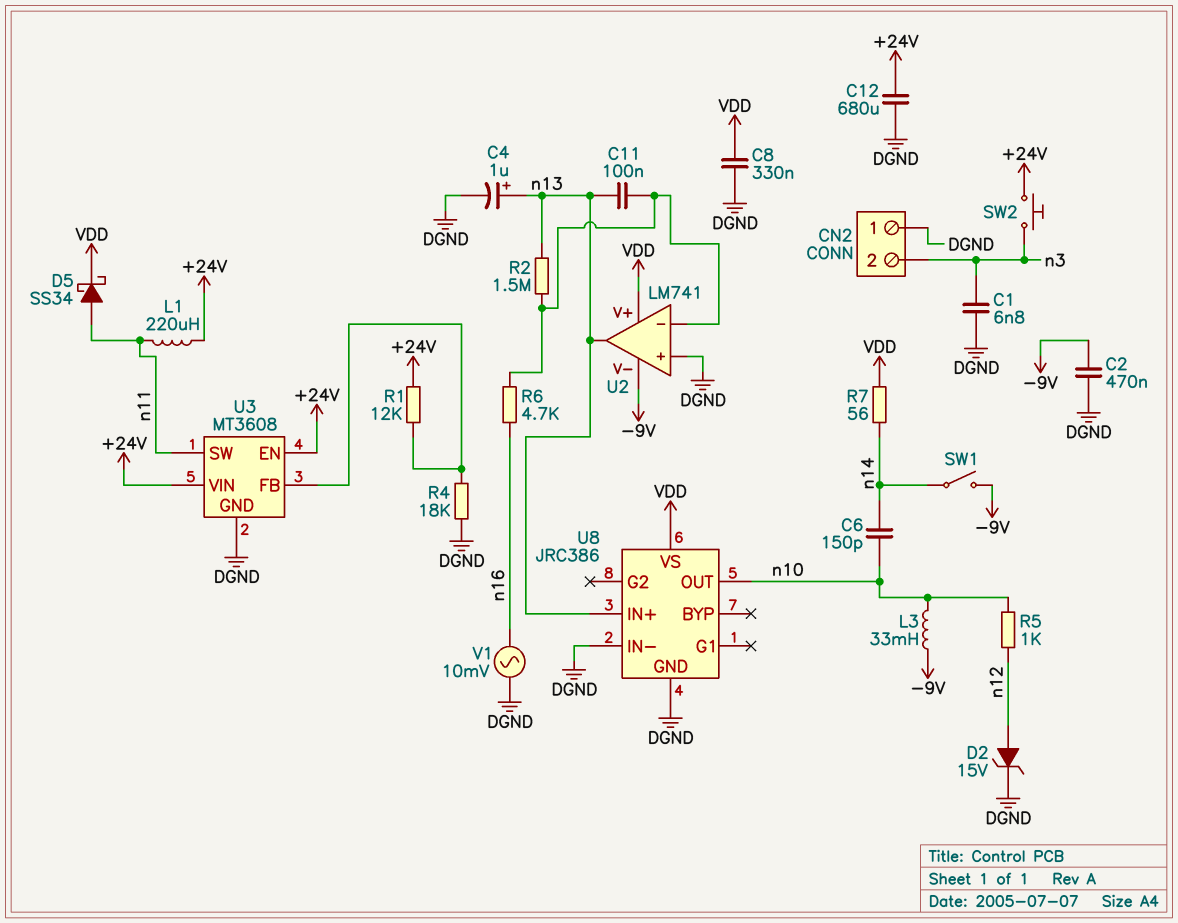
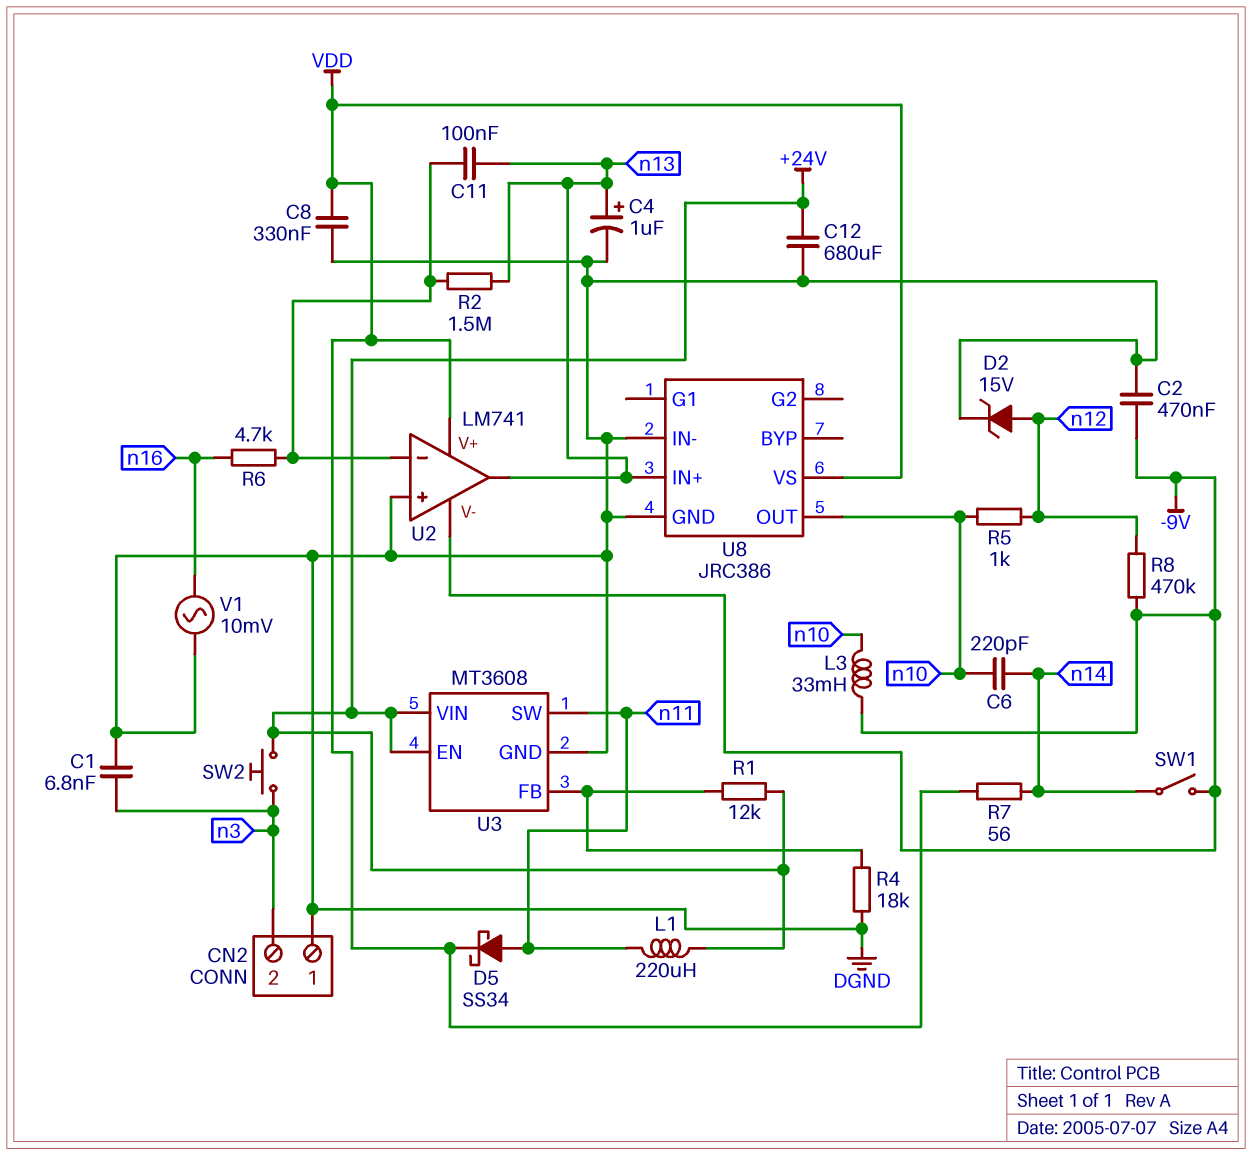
C6: 150pF (n10, n14) -> 220pF (n10, n14)
R8: none -> 470k (-9V, n12)

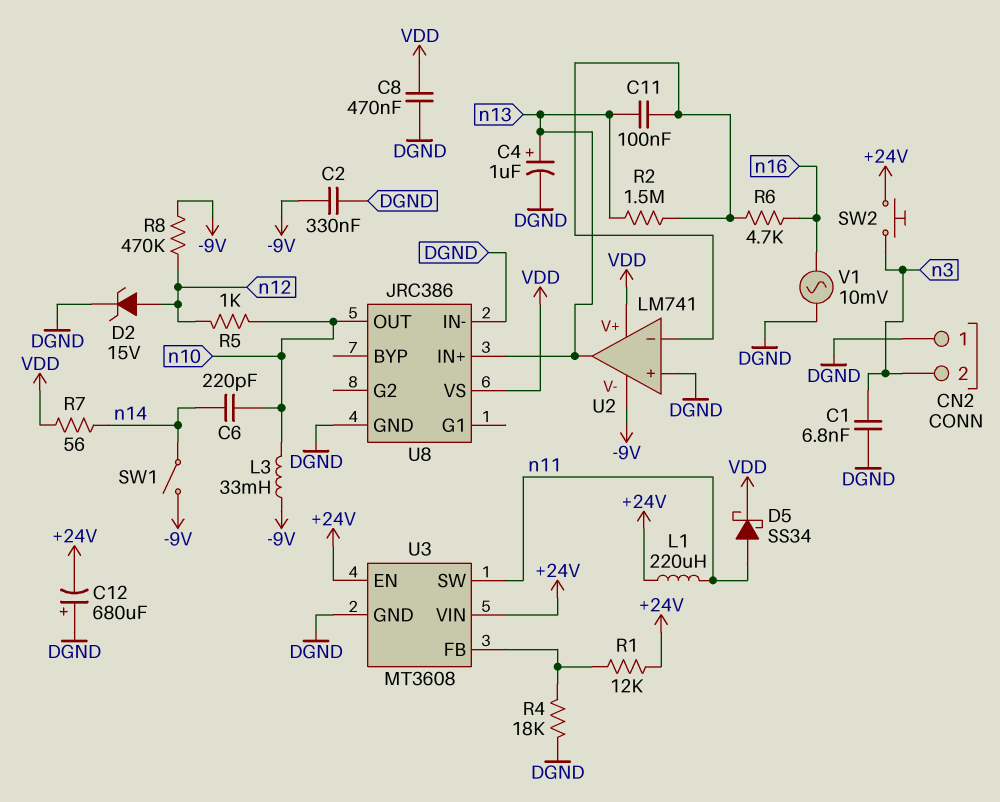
C2: 470nF (-9V, DGND) -> 330nF (-9V, DGND)
C8: 330nF (DGND, VDD) -> 470nF (DGND, VDD)
C12: 680uF (+24V, DGND) -> 680uF (plus DGND, minus +24V)

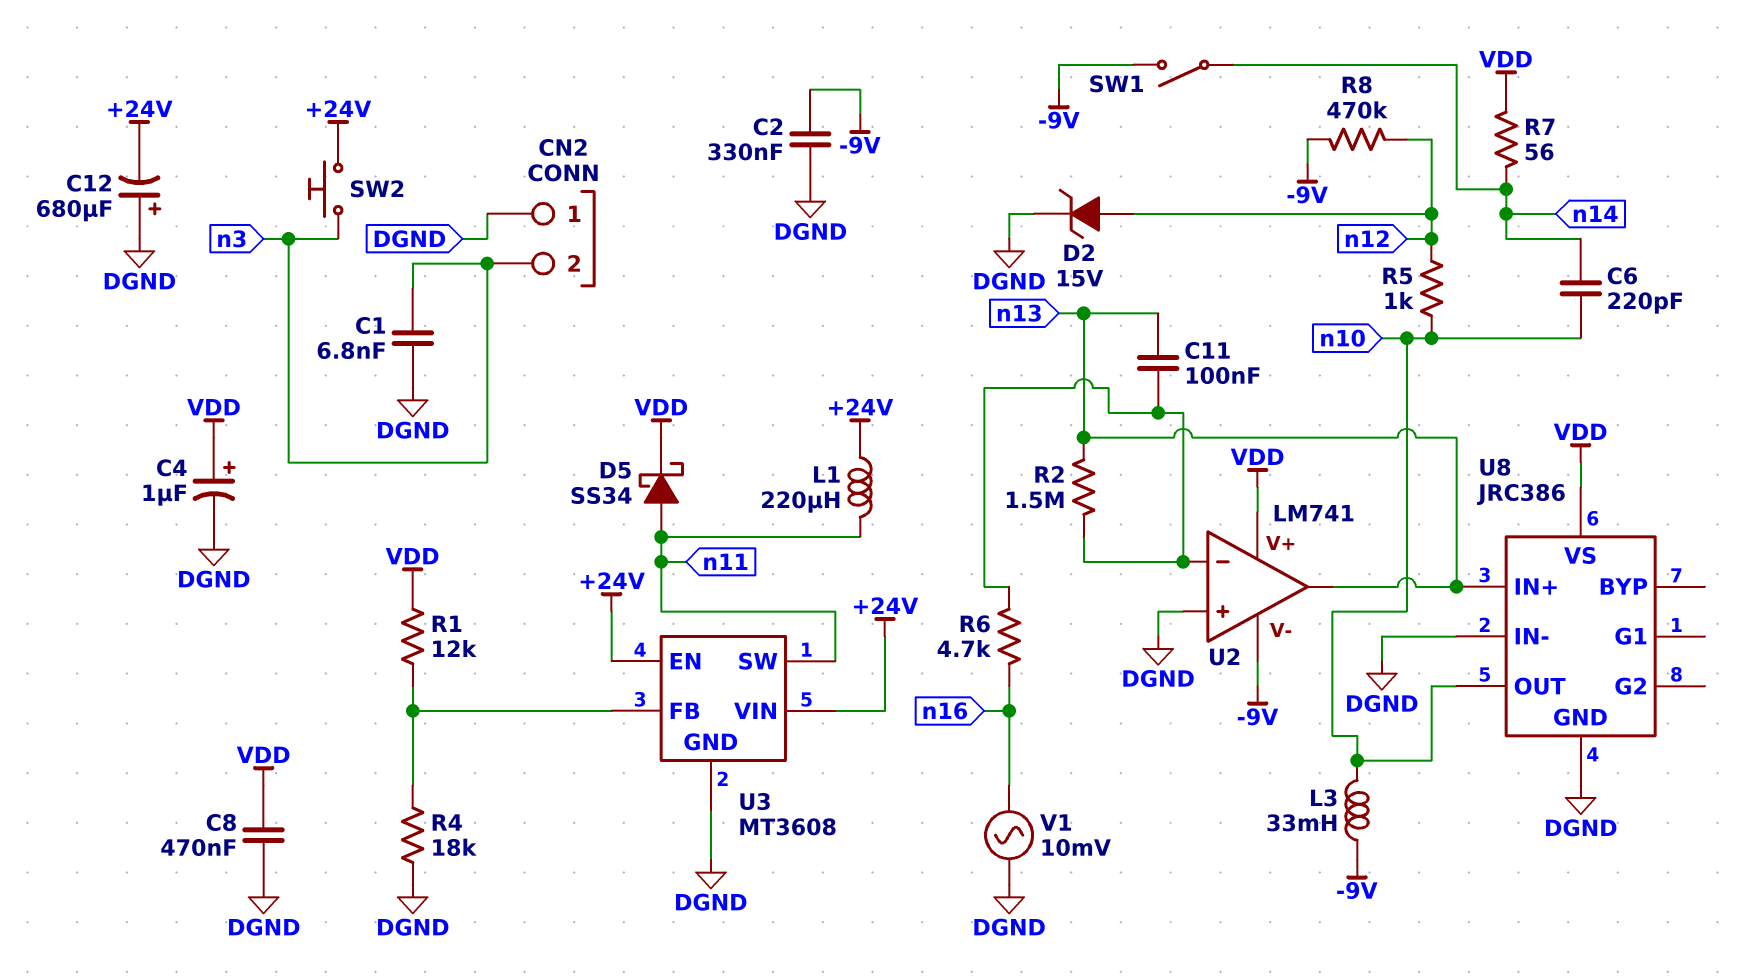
C4: 1uF (plus n13, minus DGND) -> 1uF (plus VDD, minus DGND)
R1: 12k (+24V, U3/FB) -> 12k (U3/FB, VDD)

